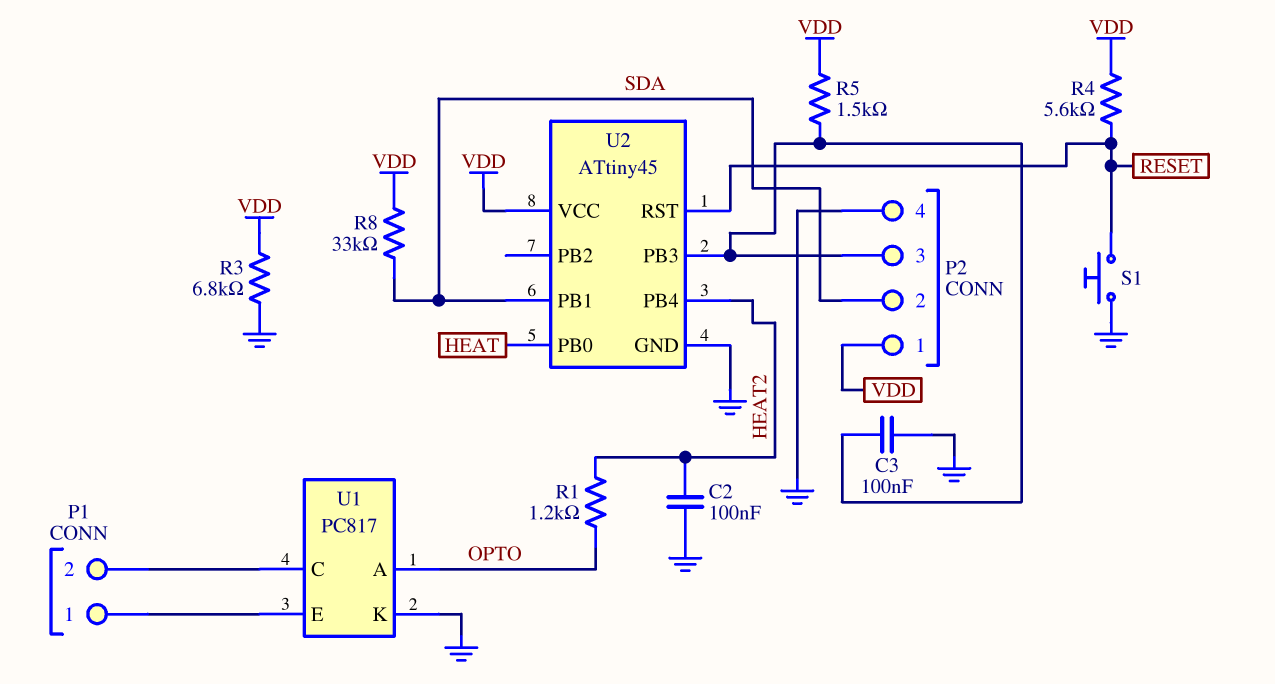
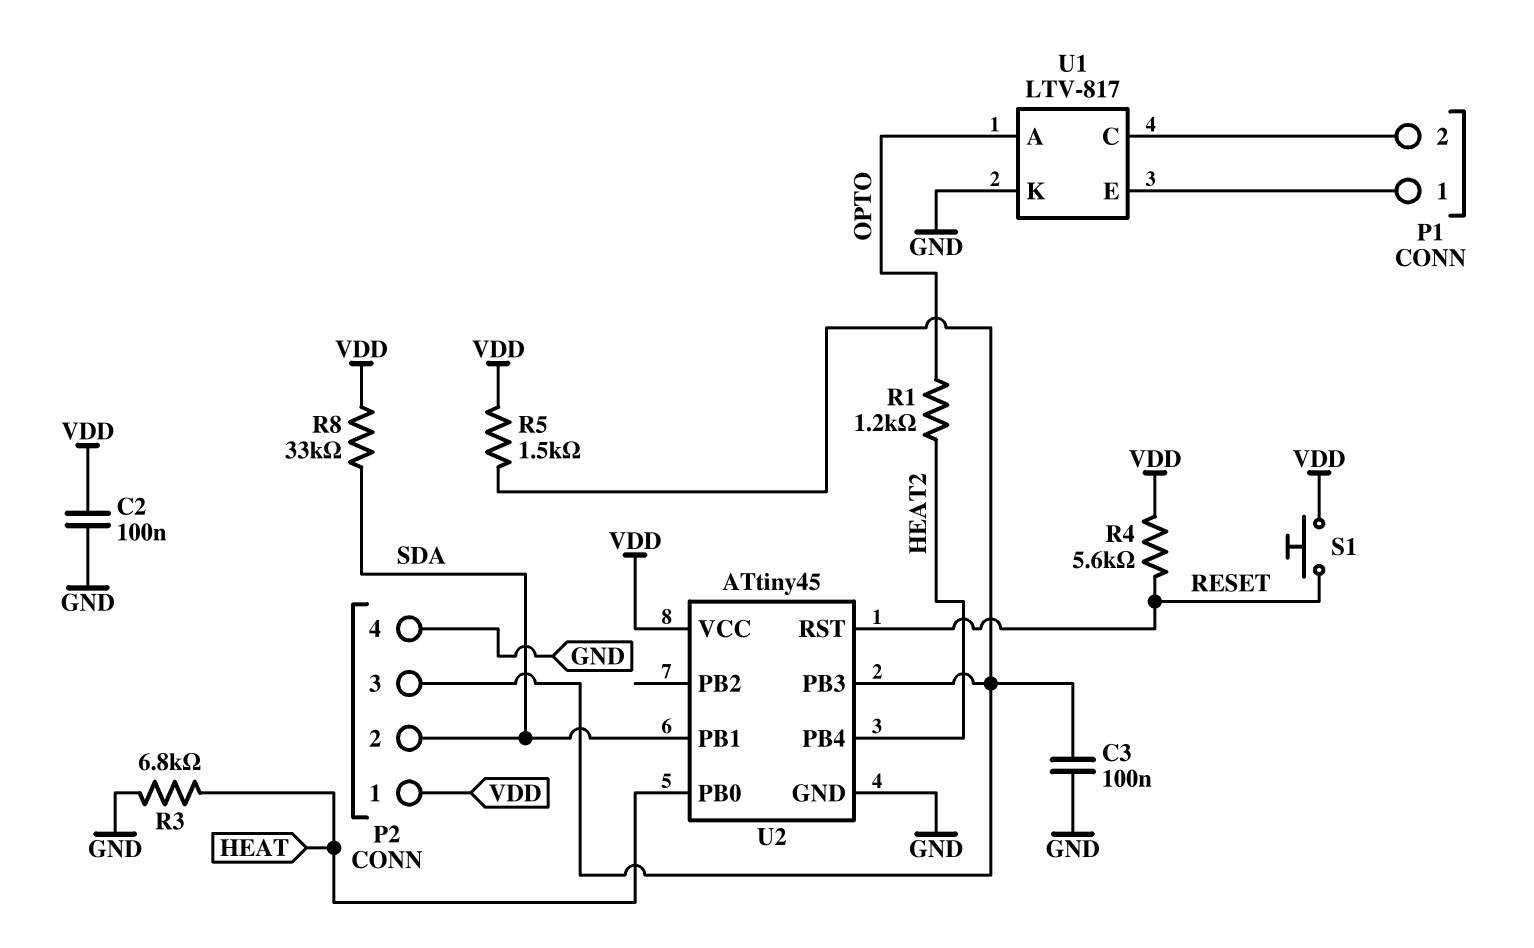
C2: 100nF (GND, HEAT2) -> 100nF (GND, VDD)
R3: 6.8k (GND, VDD) -> 6.8k (GND, HEAT)
S1: button (GND, RESET) -> button (RESET, VDD)
U1: PC817 -> LTV-817

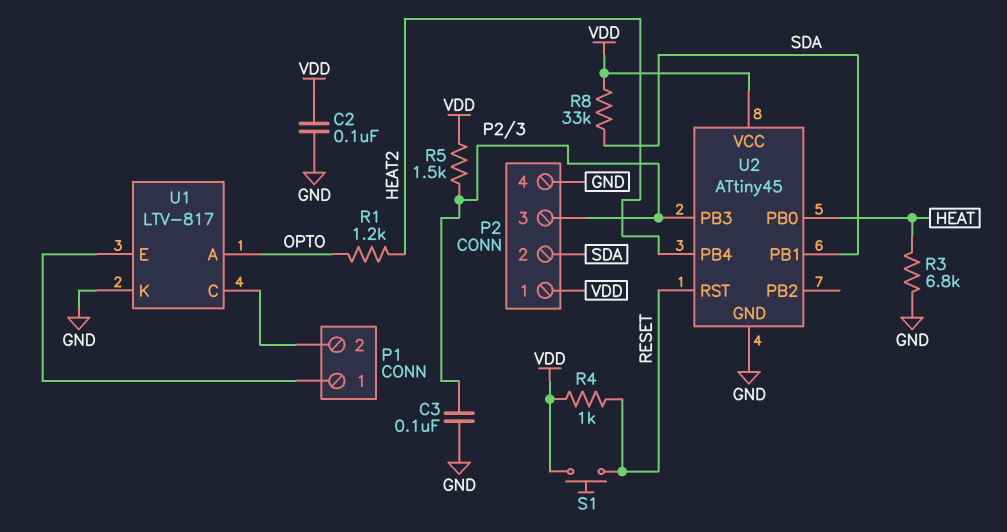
R4: 5.6k (RESET, VDD) -> 1k (RESET, VDD)

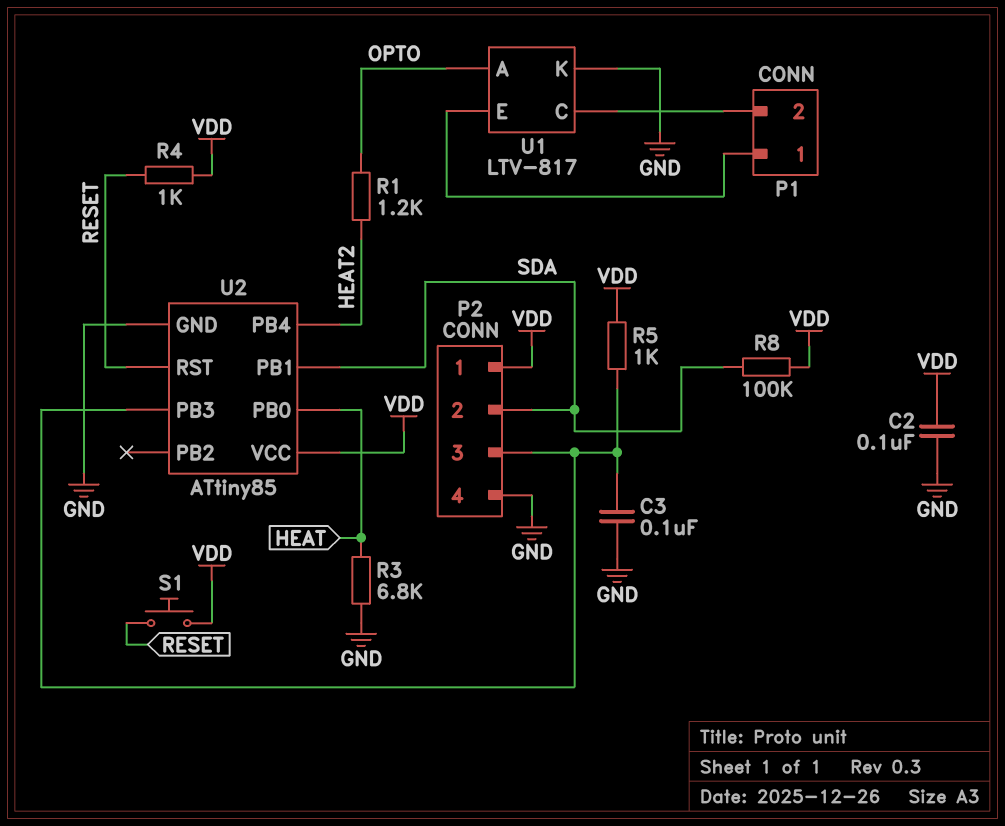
R5: 1.5k (P2/3, VDD) -> 1k (P2/3, VDD)
R8: 33k (SDA, VDD) -> 100k (SDA, VDD)
U2: ATtiny45 -> ATtiny85

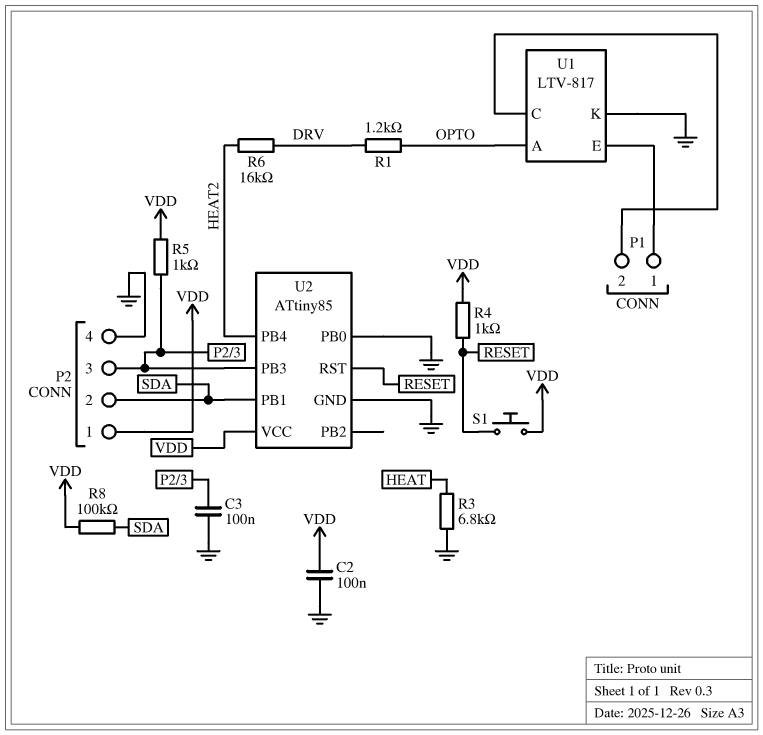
R1: 1.2k (HEAT2, OPTO) -> 1.2k (DRV, OPTO)
R6: none -> 16k (DRV, HEAT2)
U2 pin PB0: HEAT -> GND

